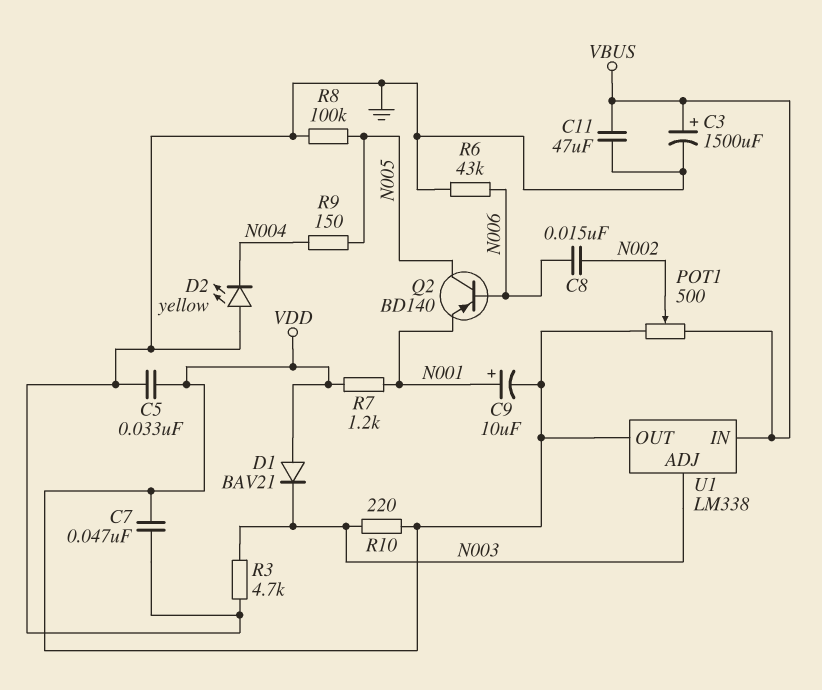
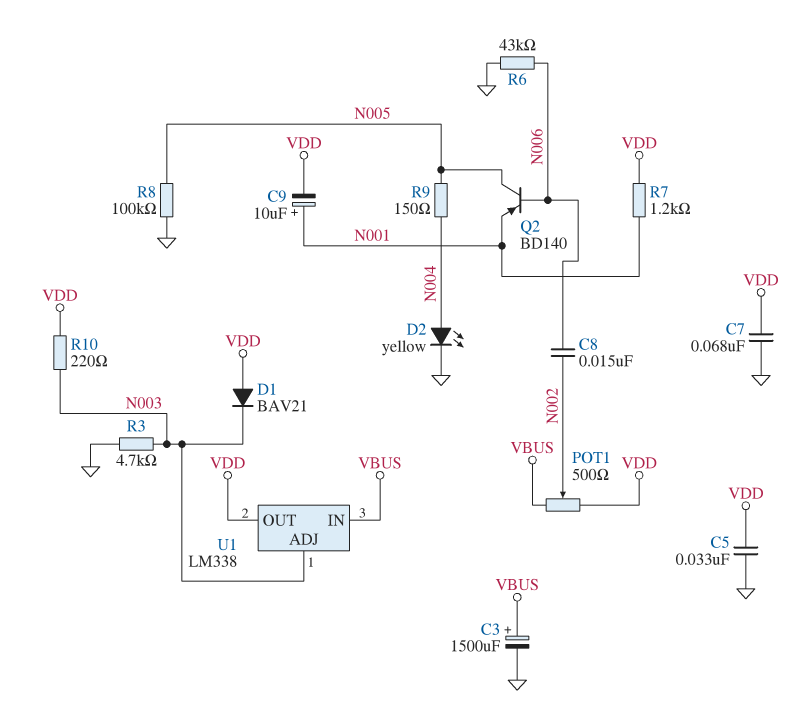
C7: 47nF (GND, VDD) -> 68nF (GND, VDD)
C11: 47uF (GND, VBUS) -> none
D2: LED yellow (A GND, K N004) -> LED yellow (A N004, K GND)

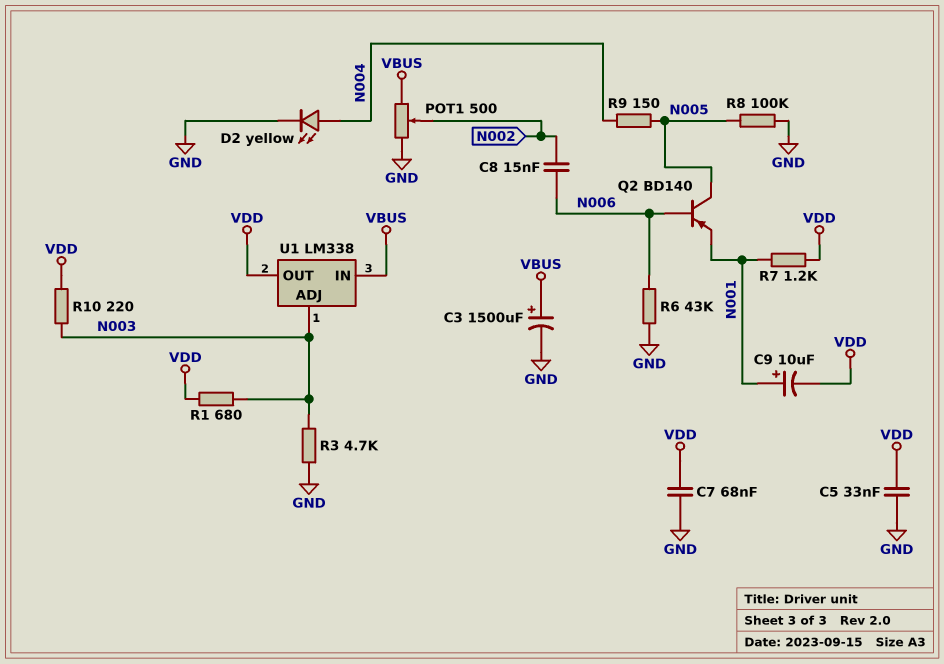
D1: diode BAV21 (A VDD, K N003) -> none
POT1: 500 (VBUS, VDD, wiper N002) -> 500 (GND, VBUS, wiper N002)
R1: none -> 680 (N003, VDD)

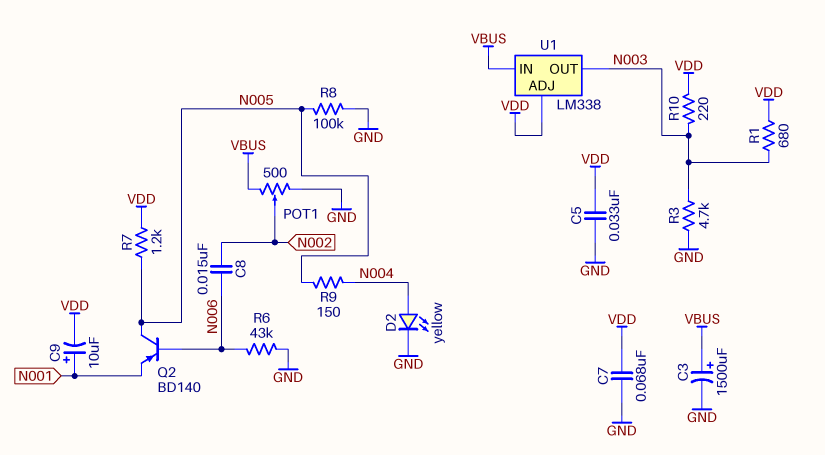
R7: 1.2k (N001, VDD) -> 1.2k (N005, VDD)
U1 pin ADJ: N003 -> VDD
U1 pin OUT: VDD -> N003

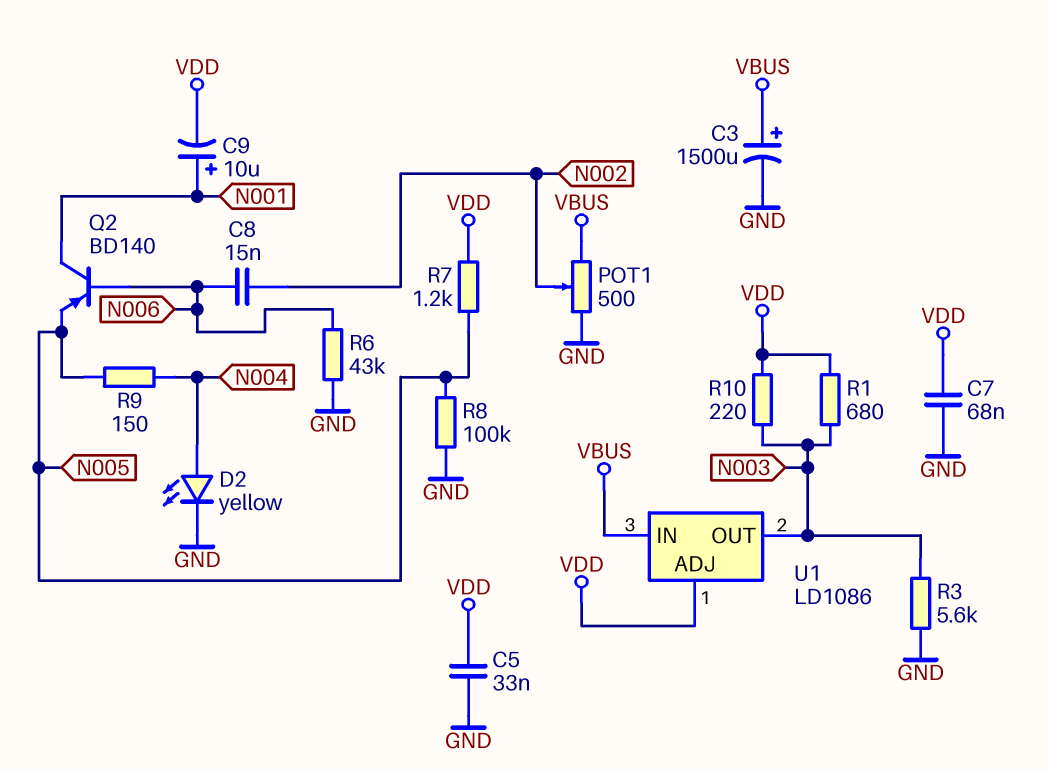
Q2: PNP BD140 (B N006, C N005, E N001) -> PNP BD140 (B N006, C N001, E N005)
R3: 4.7k (GND, N003) -> 5.6k (GND, N003)
U1: LM338 -> LD1086

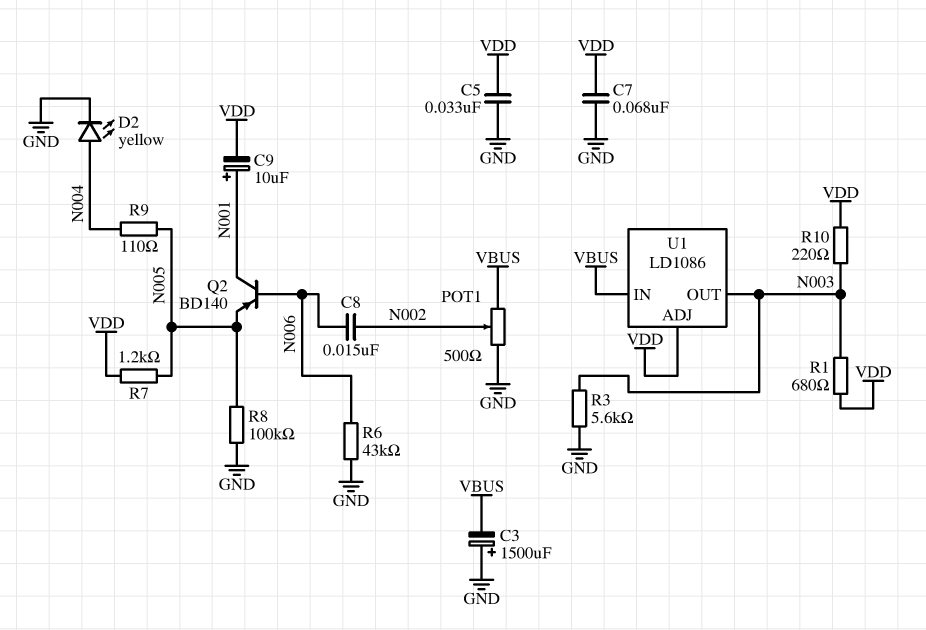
C3: 1500uF (plus VBUS, minus GND) -> 1500uF (plus GND, minus VBUS)
R9: 150 (N004, N005) -> 110 (N004, N005)

